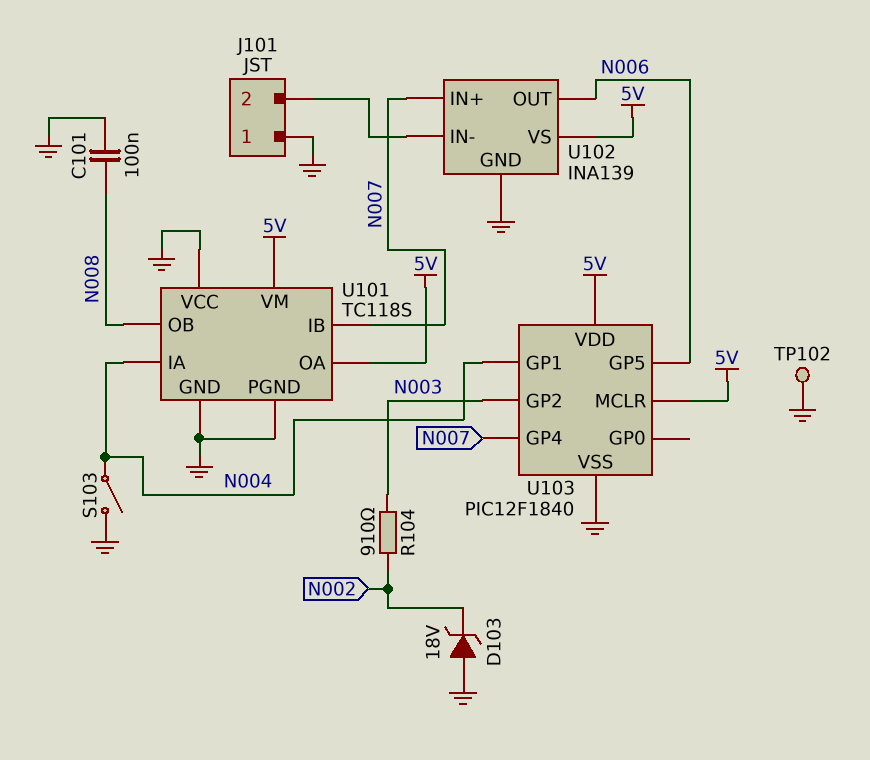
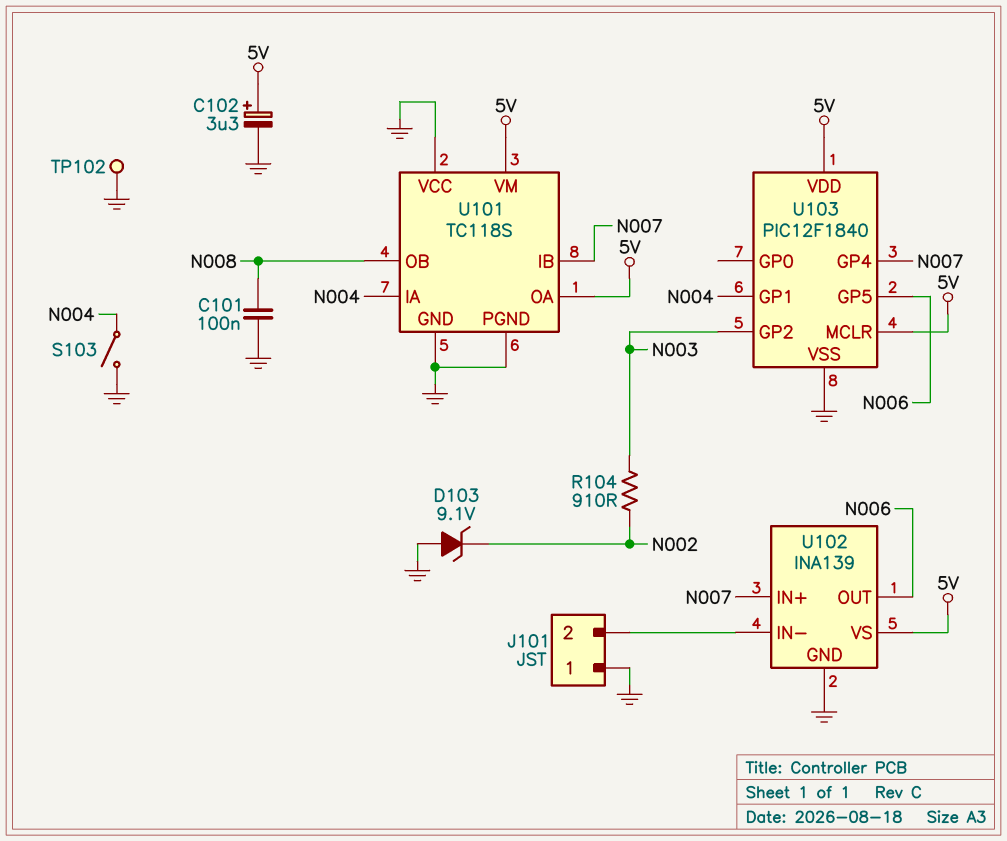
C102: none -> 3.3uF (plus 5V, minus GND)
D103: zener 18V (A GND, K N002) -> zener 9.1V (A GND, K N002)

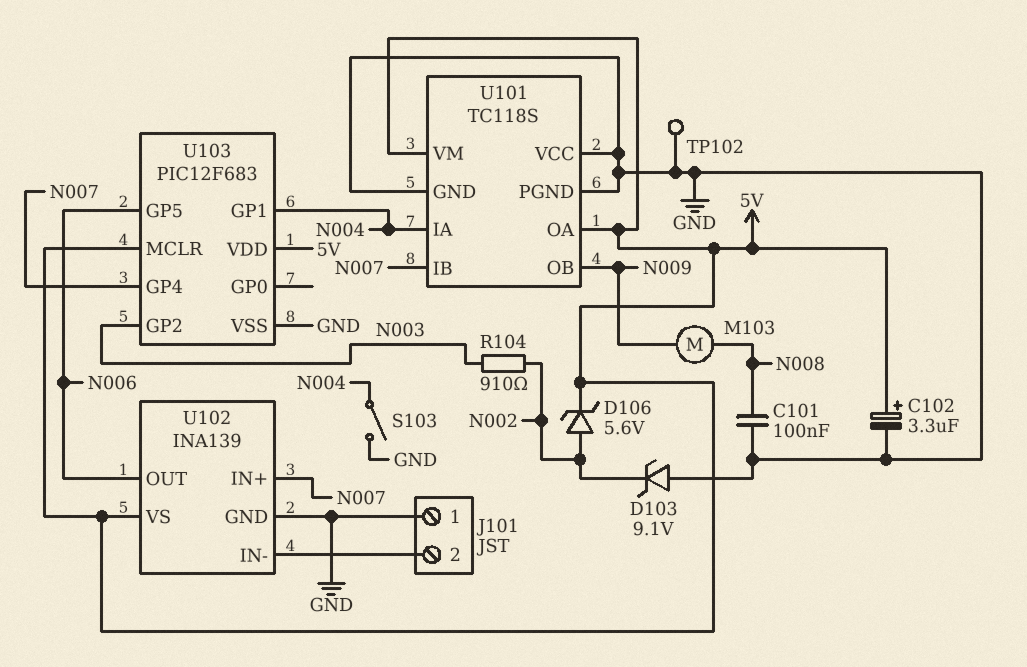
D106: none -> zener 5.6V (A N002, K 5V)
M103: none -> motor (N008, N009)
U101 pin OB: N008 -> N009
U103: PIC12F1840 -> PIC12F683

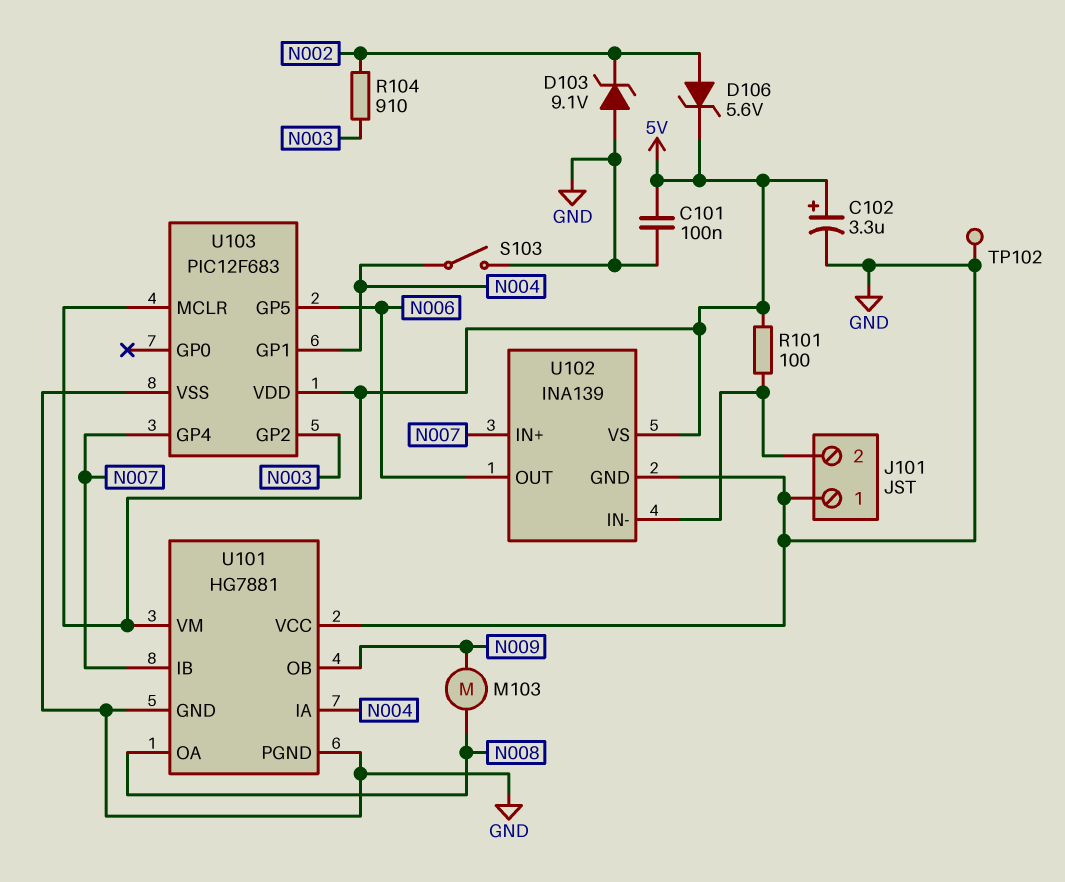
C101: 100nF (GND, N008) -> 100nF (5V, GND)
R101: none -> 100 (5V, J101/2)
U101: TC118S -> HG7881
U101 pin OA: 5V -> N008

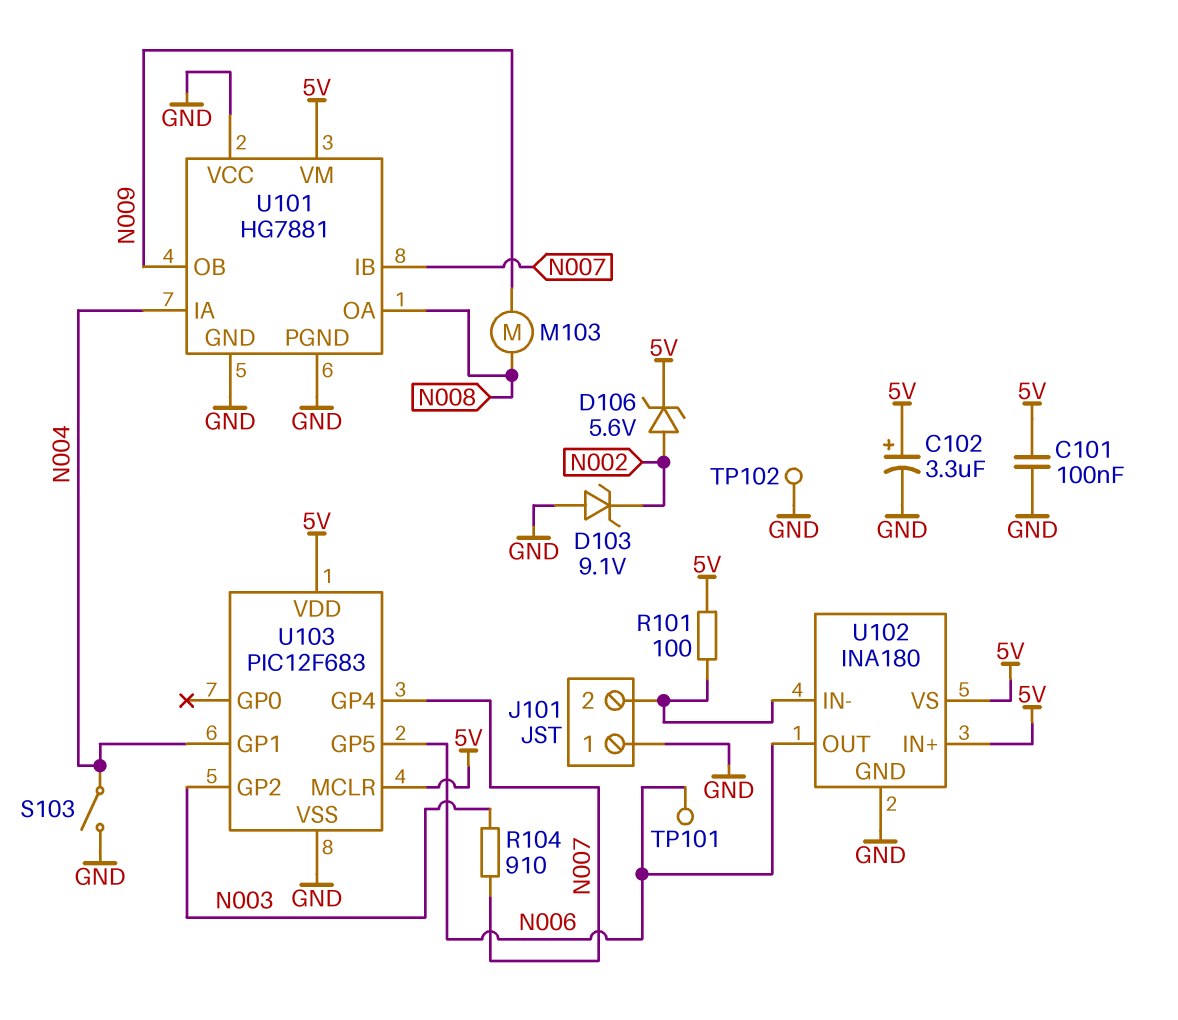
R104: 910 (N002, N003) -> 910 (N003, N007)
TP101: none -> test point (N006)
U102: INA139 -> INA180
U102 pin IN+: N007 -> 5V

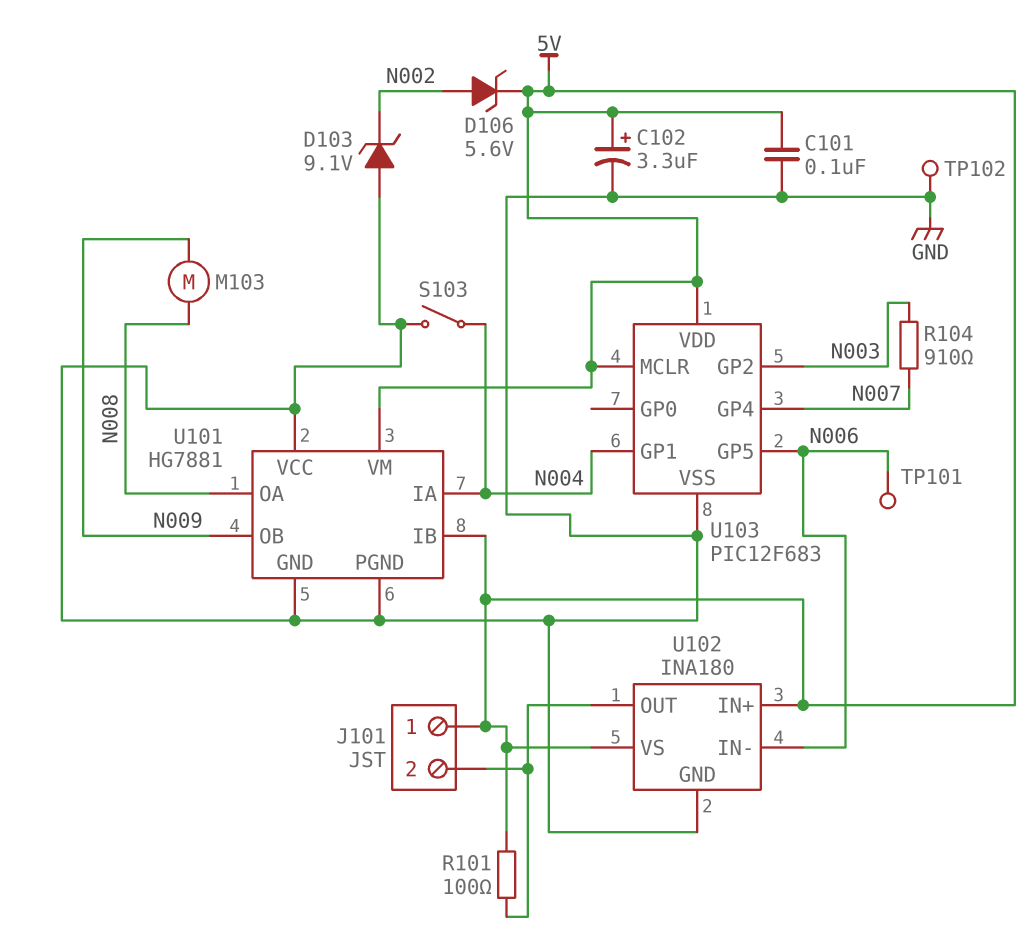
J101 pin 1: GND -> 5V
U101 pin IB: N007 -> 5V
U102 pin IN-: J101/2 -> N006
U102 pin OUT: N006 -> J101/2

